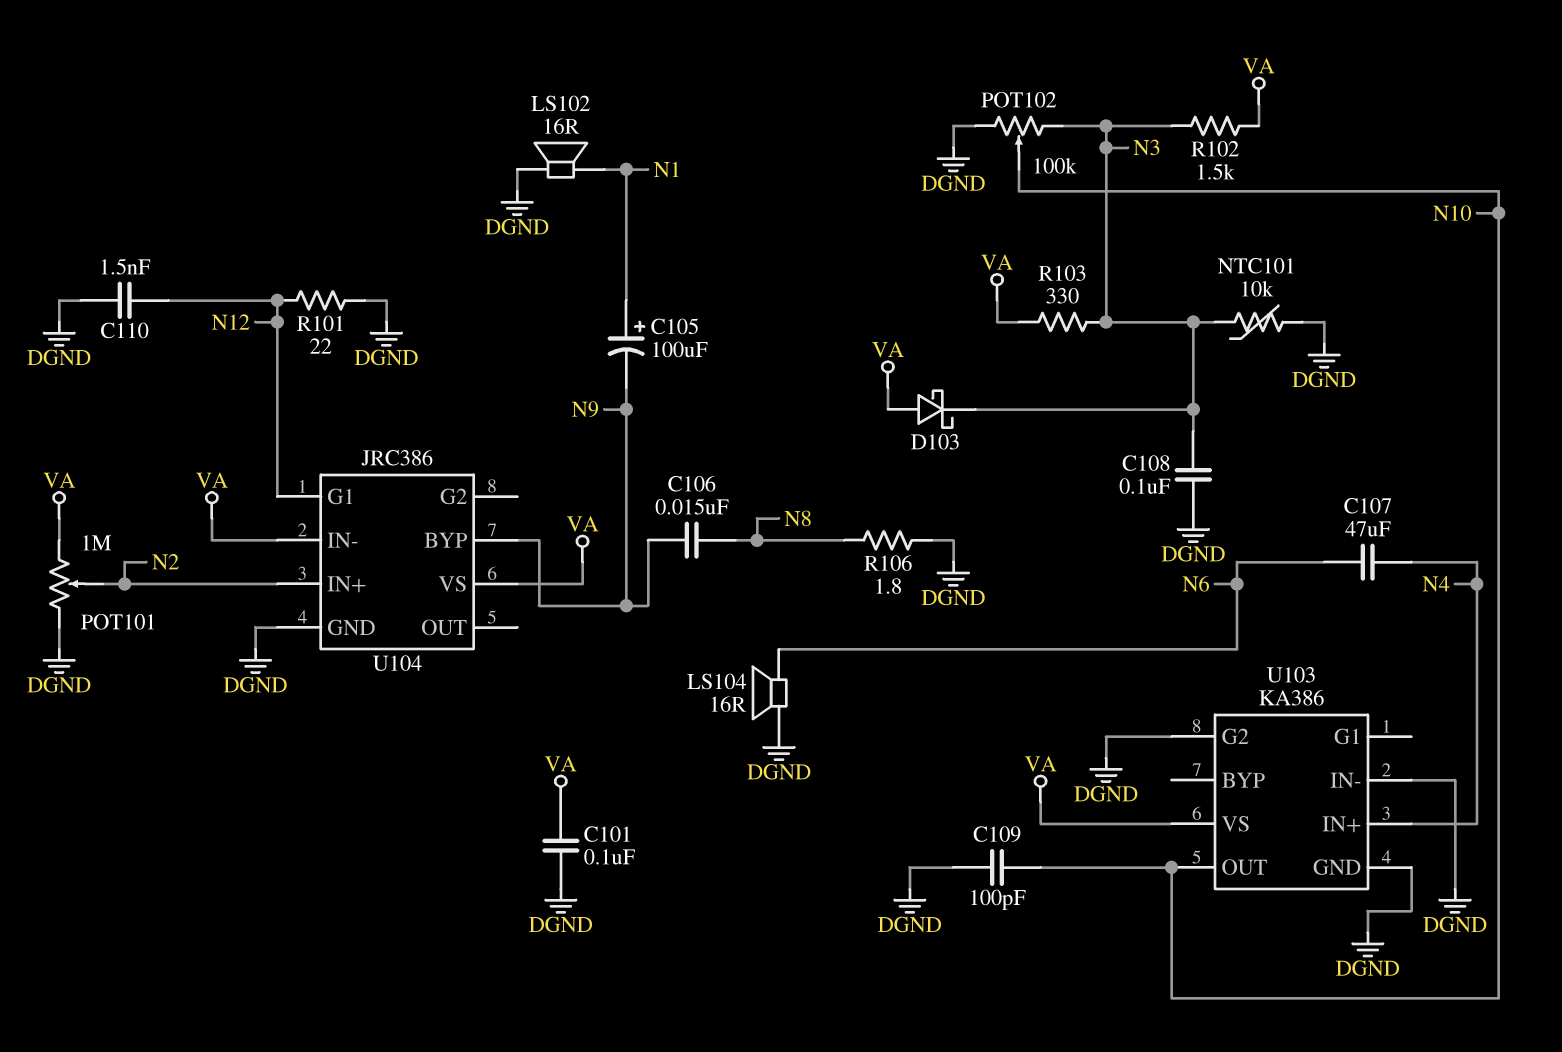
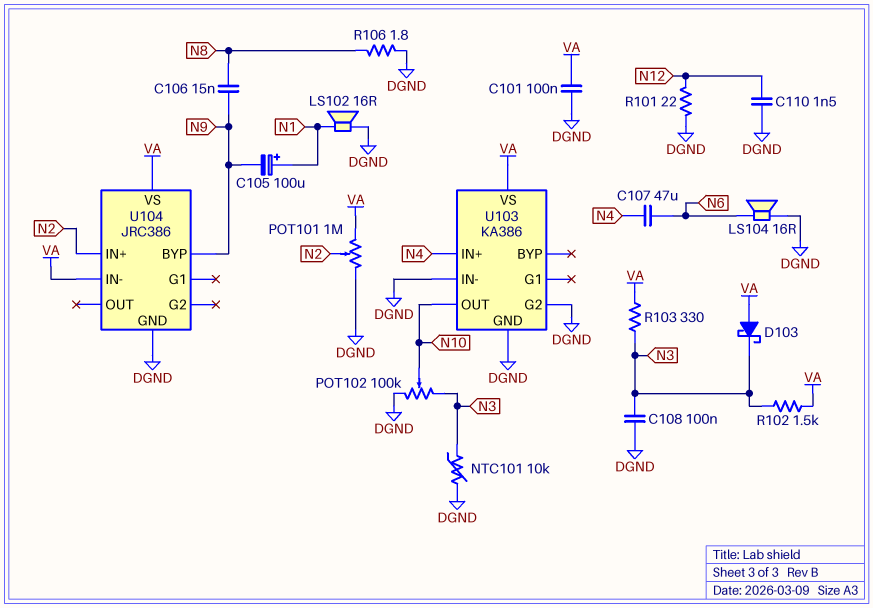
C109: 100pF (DGND, N10) -> none
U104 pin G1: N12 -> none

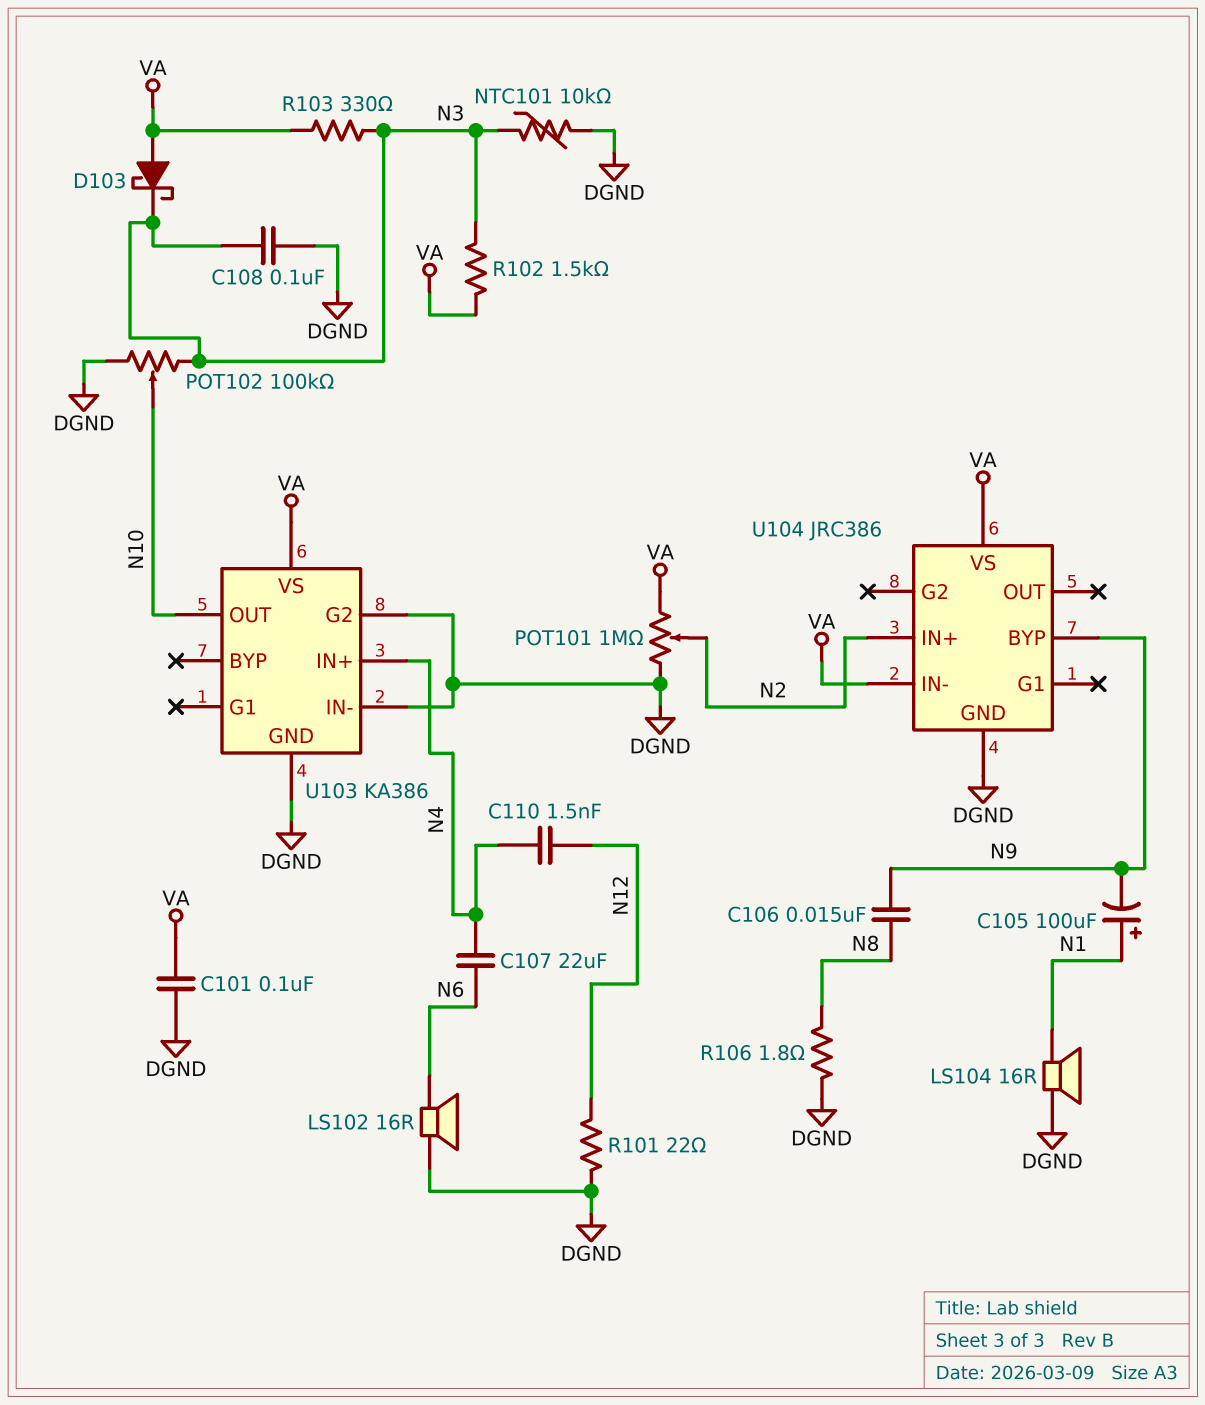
C107: 47uF (N4, N6) -> 22uF (N4, N6)
C110: 1.5nF (DGND, N12) -> 1.5nF (N4, N12)
LS102: speaker 16R (DGND, N1) -> speaker 16R (DGND, N6)
LS104: speaker 16R (DGND, N6) -> speaker 16R (DGND, N1)

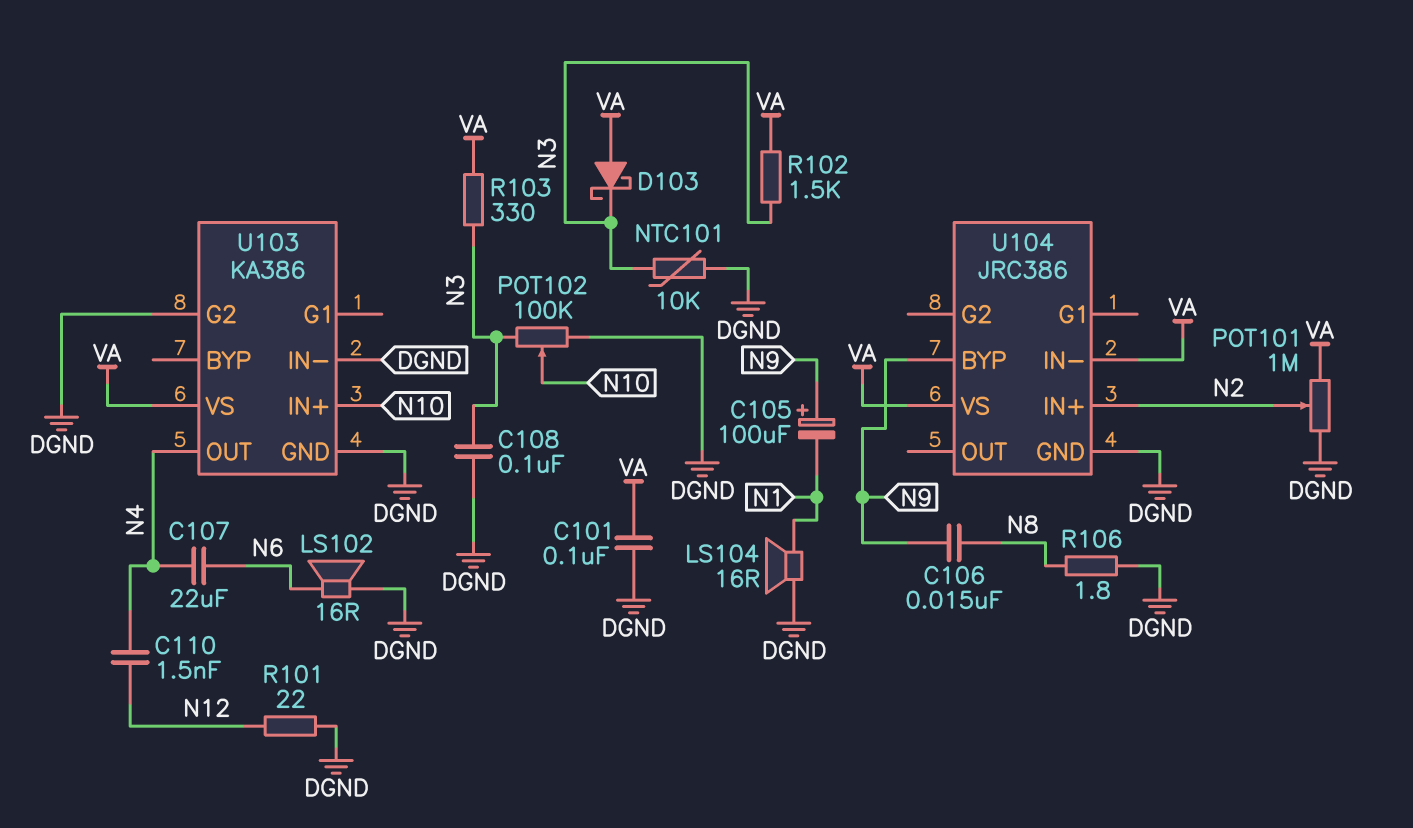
C105: 100uF (plus N1, minus N9) -> 100uF (plus N9, minus N1)
U103 pin IN+: N4 -> N10
U103 pin OUT: N10 -> N4

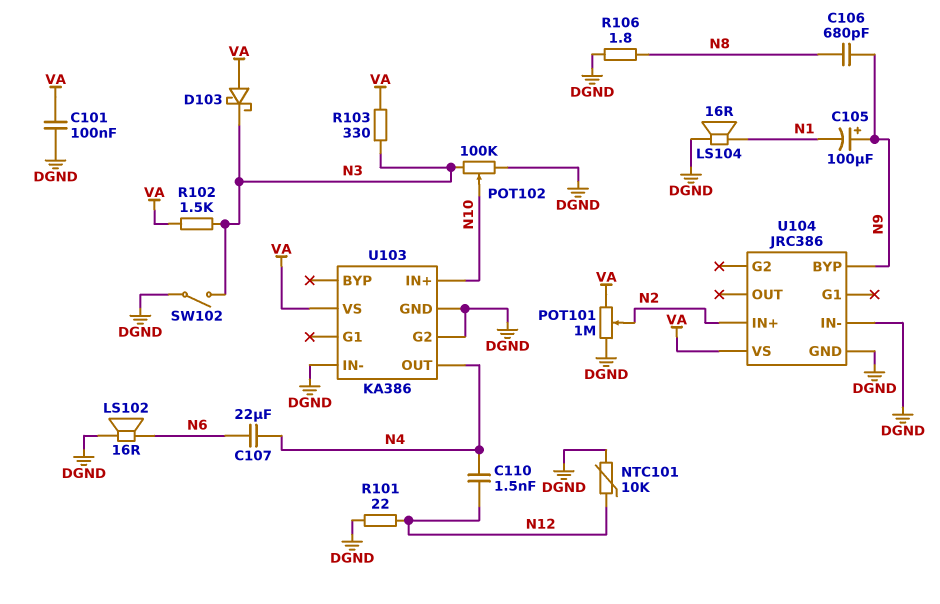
C106: 15nF (N8, N9) -> 680pF (N8, N9)
C108: 100nF (DGND, N3) -> none
NTC101: 10k (DGND, N3) -> 10k (DGND, N12)
SW102: none -> switch (DGND, N3)
U104 pin IN-: VA -> DGND

